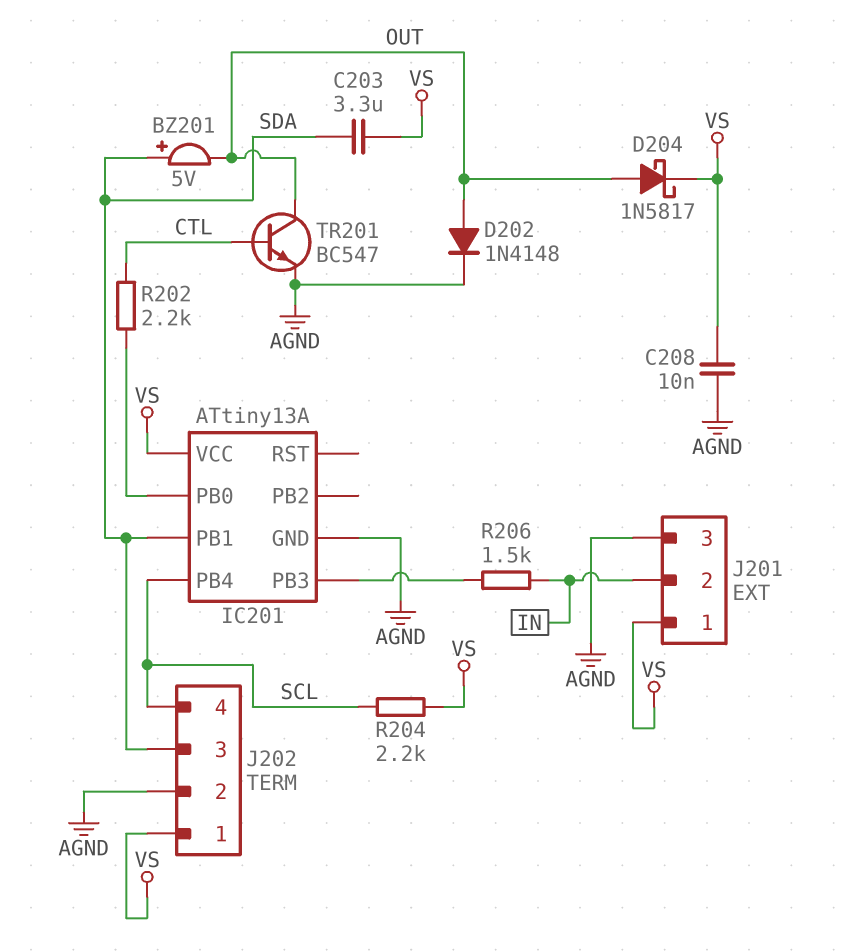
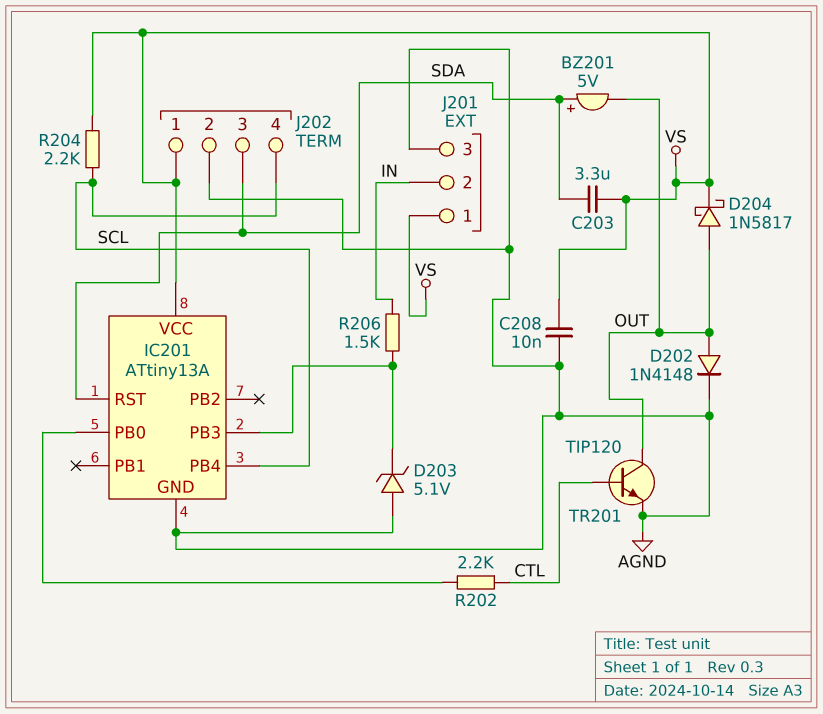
D203: none -> zener 5.1V (A AGND, K IC201/PB3)
IC201 pin PB1: SDA -> none
IC201 pin RST: none -> SDA
TR201: NPN BC547 (B CTL, C OUT, E AGND) -> NPN TIP120 (B CTL, C OUT, E AGND)

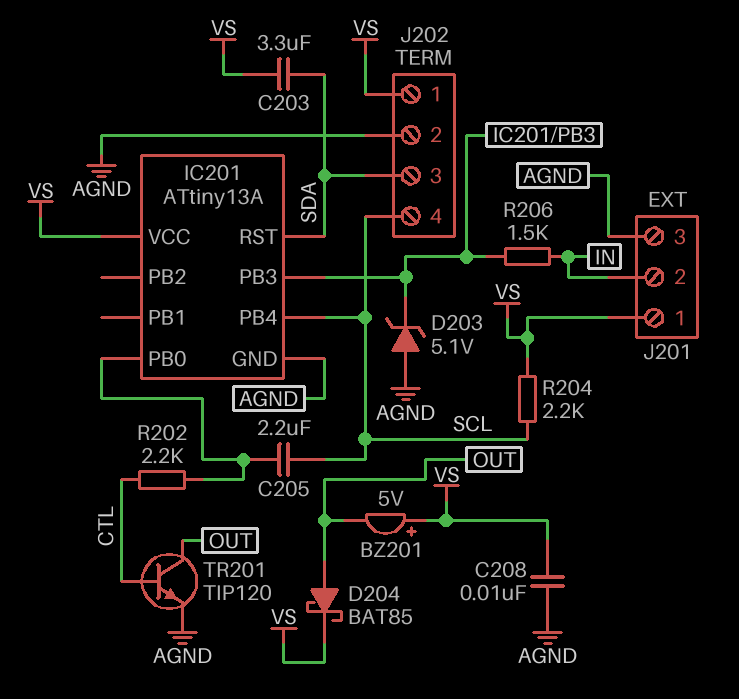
BZ201: buzzer 5V (plus SDA, minus OUT) -> buzzer 5V (plus VS, minus OUT)
C205: none -> 2.2uF (IC201/PB0, SCL)
D202: diode 1N4148 (A OUT, K AGND) -> none
D204: schottky 1N5817 (A OUT, K VS) -> schottky BAT85 (A OUT, K VS)

